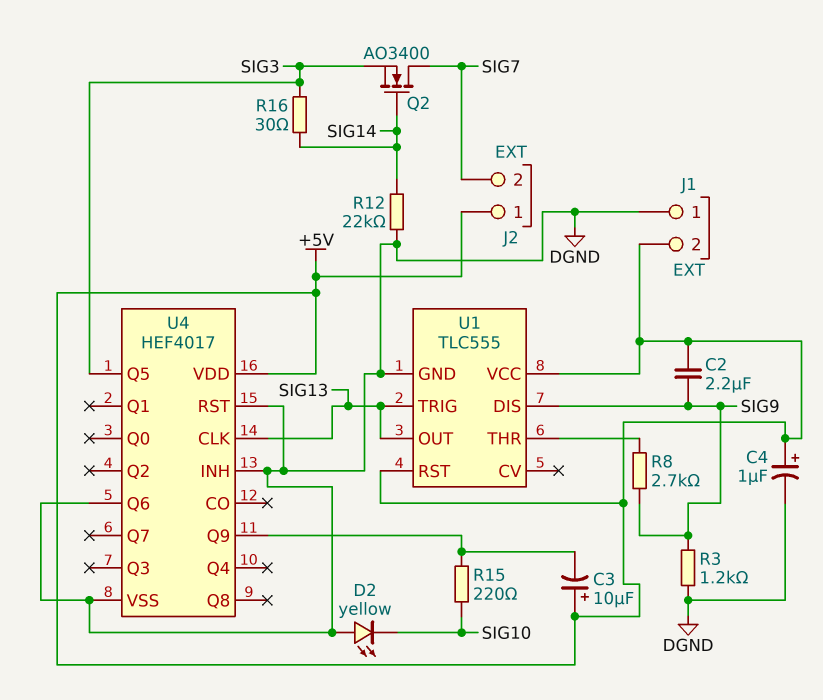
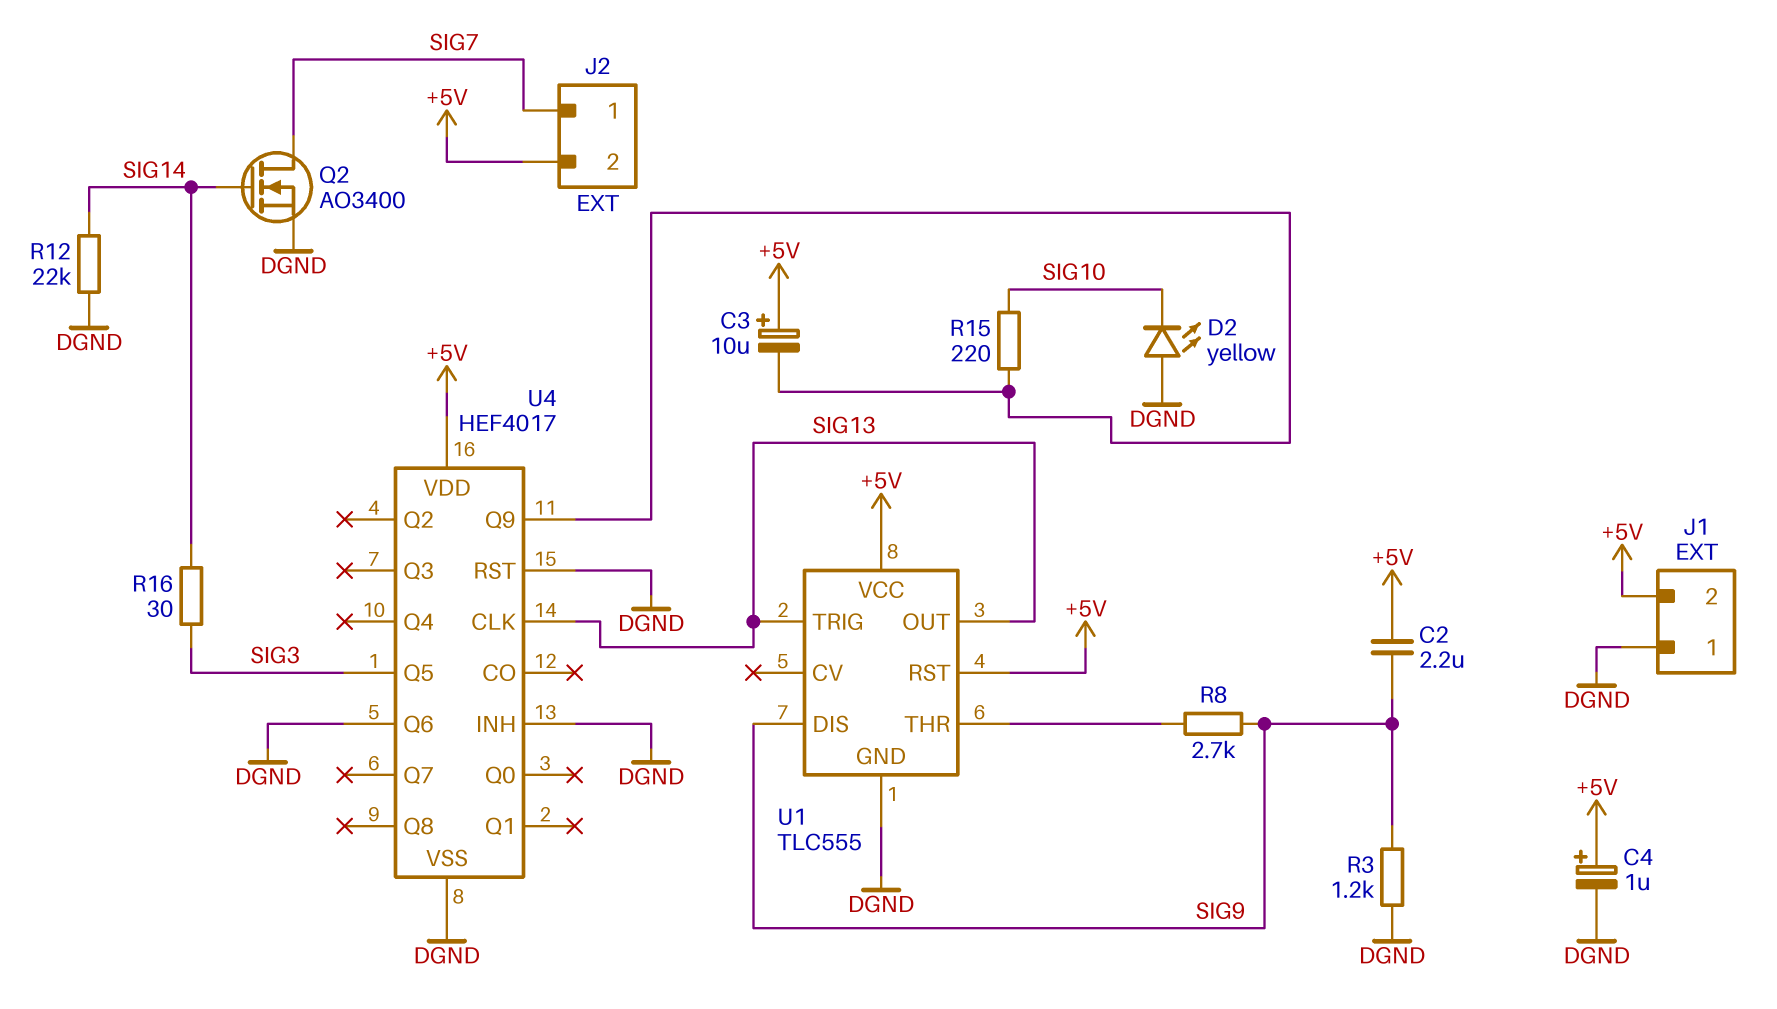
J2 pin 1: +5V -> SIG7
J2 pin 2: SIG7 -> +5V
Q2: NMOS AO3400 (G SIG14, D SIG7, S SIG3) -> NMOS AO3400 (G SIG14, D SIG7, S DGND)

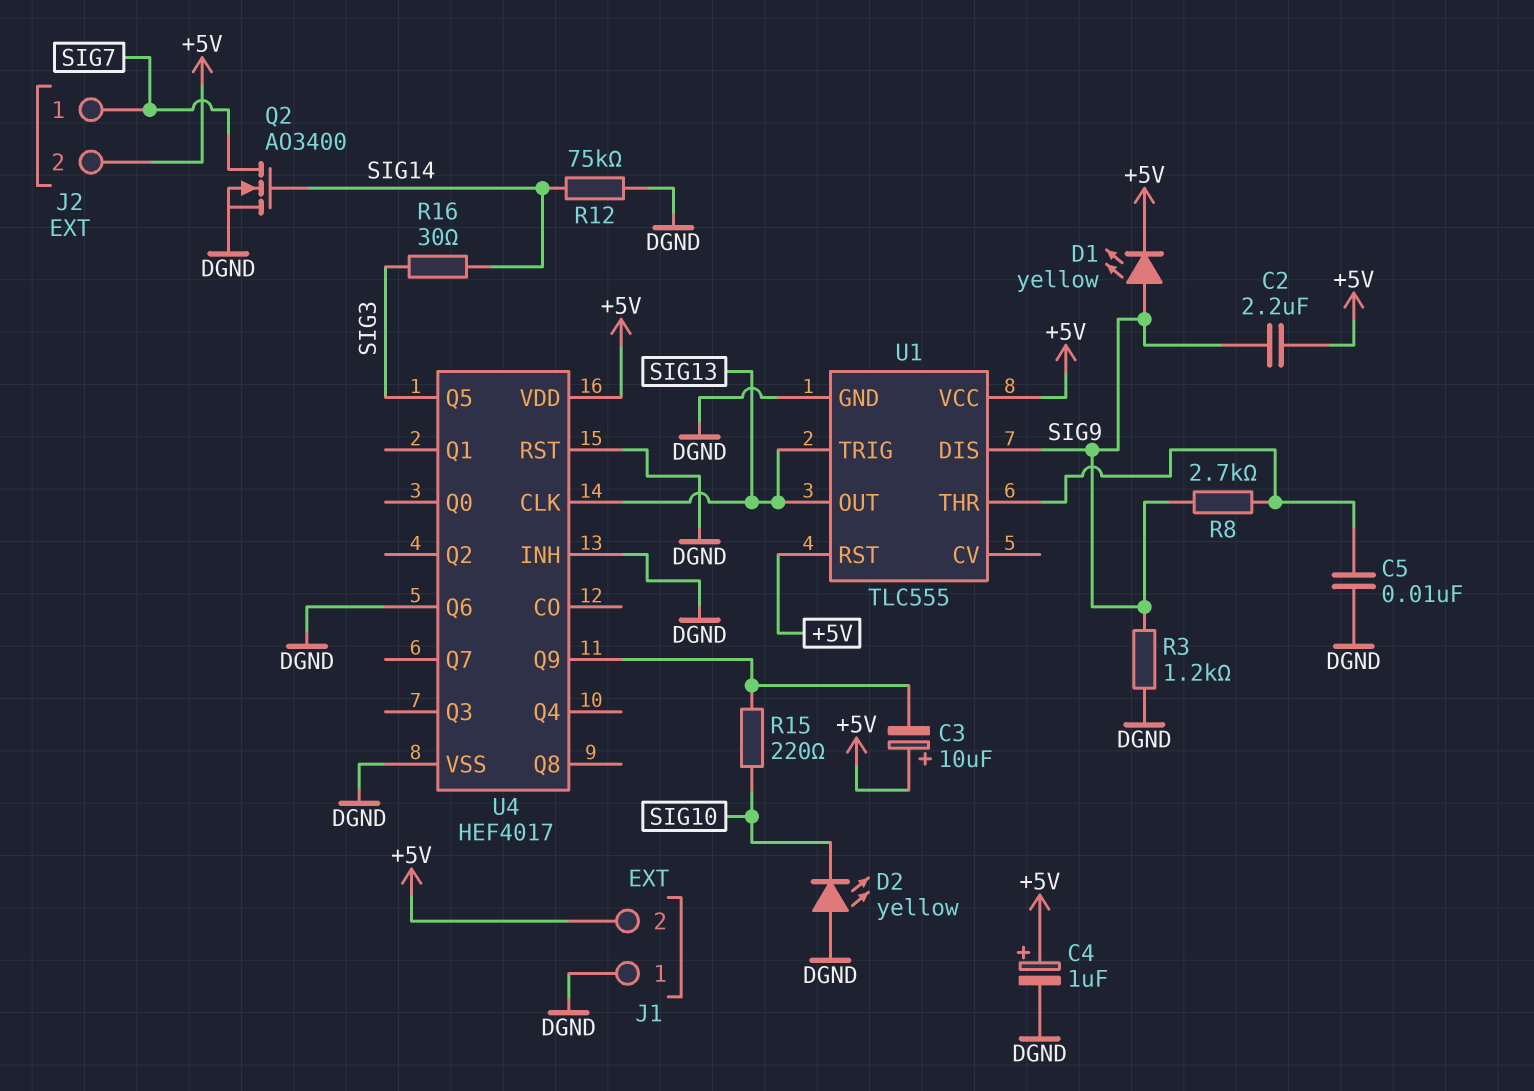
C5: none -> 10nF (DGND, U1/THR)
D1: none -> LED yellow (A SIG9, K +5V)
R12: 22k (DGND, SIG14) -> 75k (DGND, SIG14)

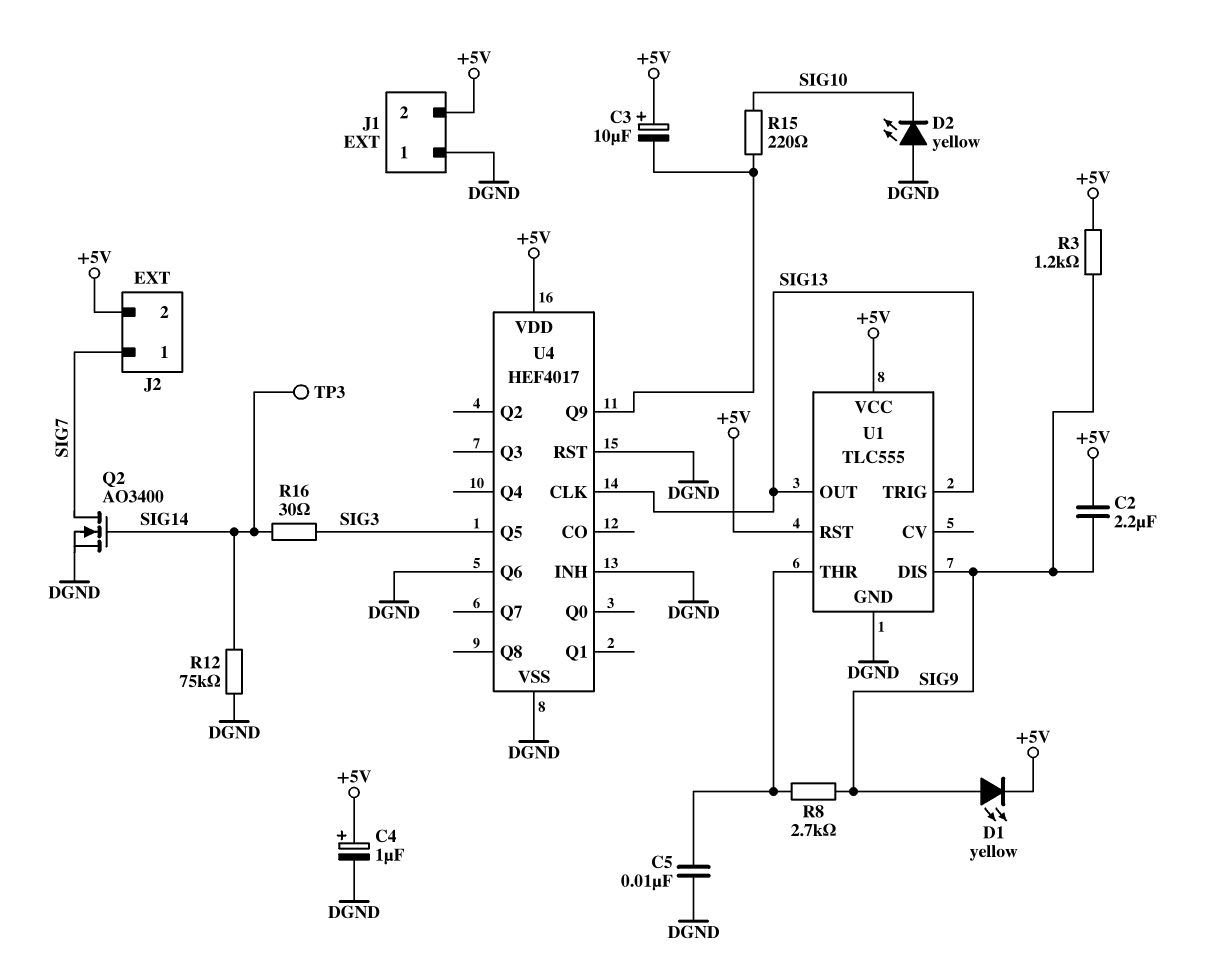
R3: 1.2k (DGND, SIG9) -> 1.2k (+5V, SIG9)
TP3: none -> test point (SIG14)

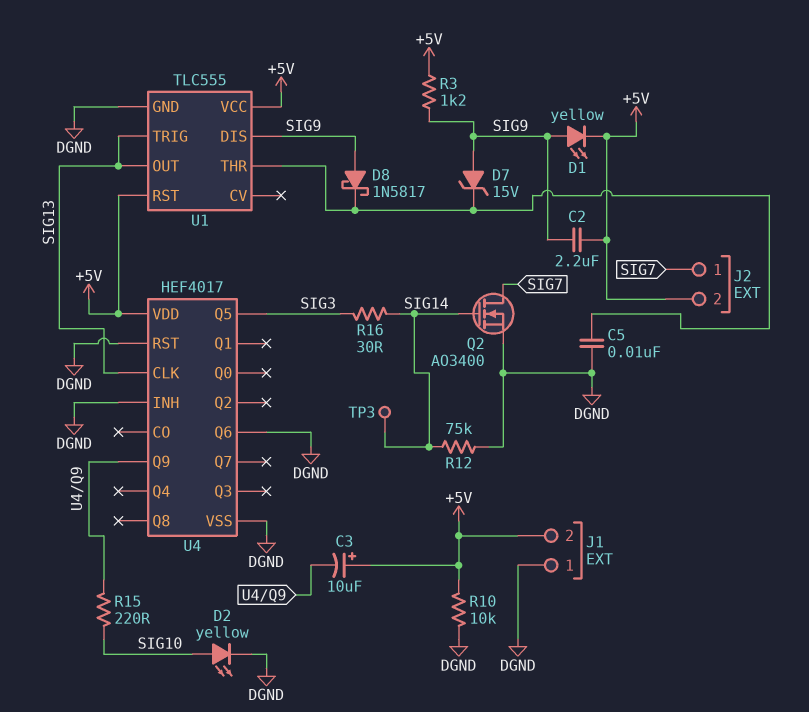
C4: 1uF (plus +5V, minus DGND) -> none
D2: LED yellow (A DGND, K SIG10) -> LED yellow (A SIG10, K DGND)
D7: none -> zener 15V (A SIG9, K U1/THR)
D8: none -> schottky 1N5817 (A SIG9, K U1/THR)
R8: 2.7k (SIG9, U1/THR) -> none
R10: none -> 10k (+5V, DGND)

